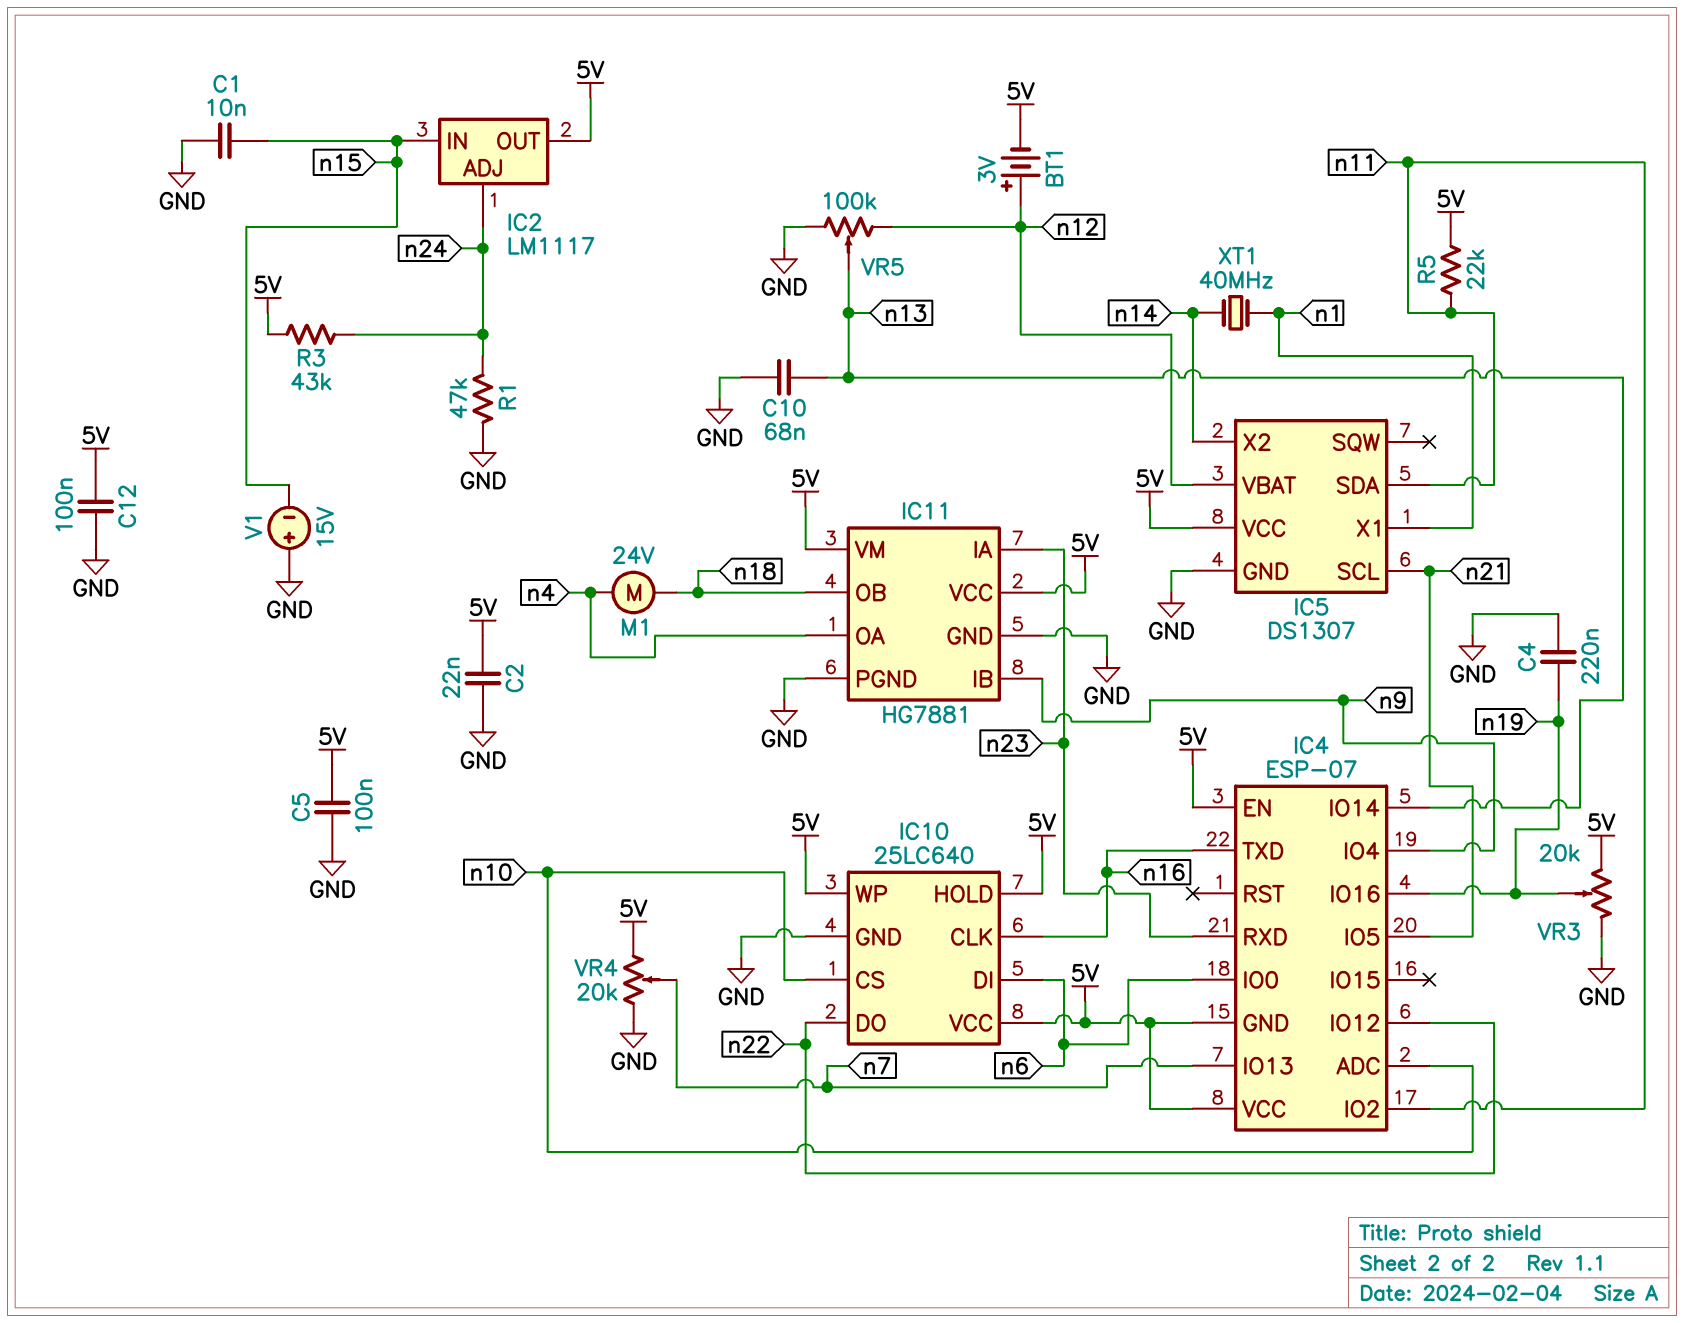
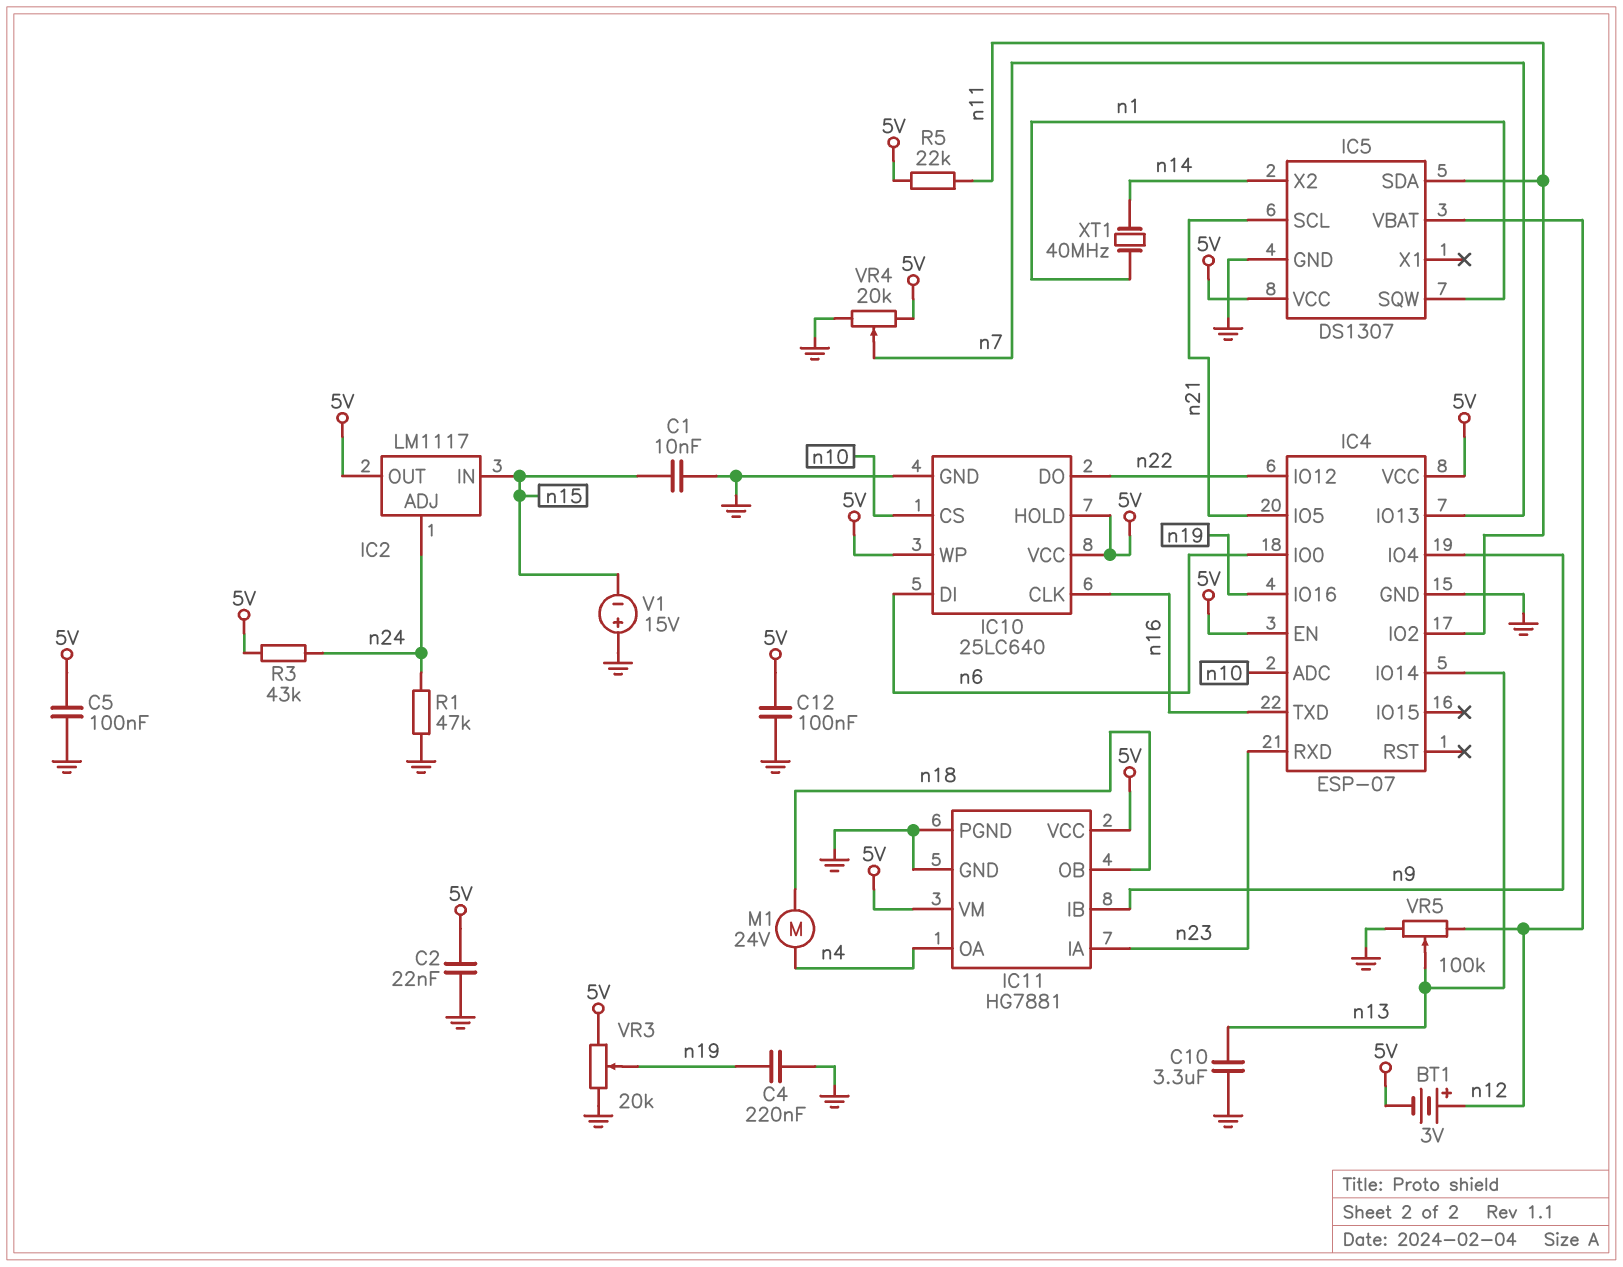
C10: 68nF (GND, n13) -> 3.3uF (GND, n13)
IC4 pin GND: 5V -> GND
IC5 pin SQW: none -> n1
IC5 pin X1: n1 -> none

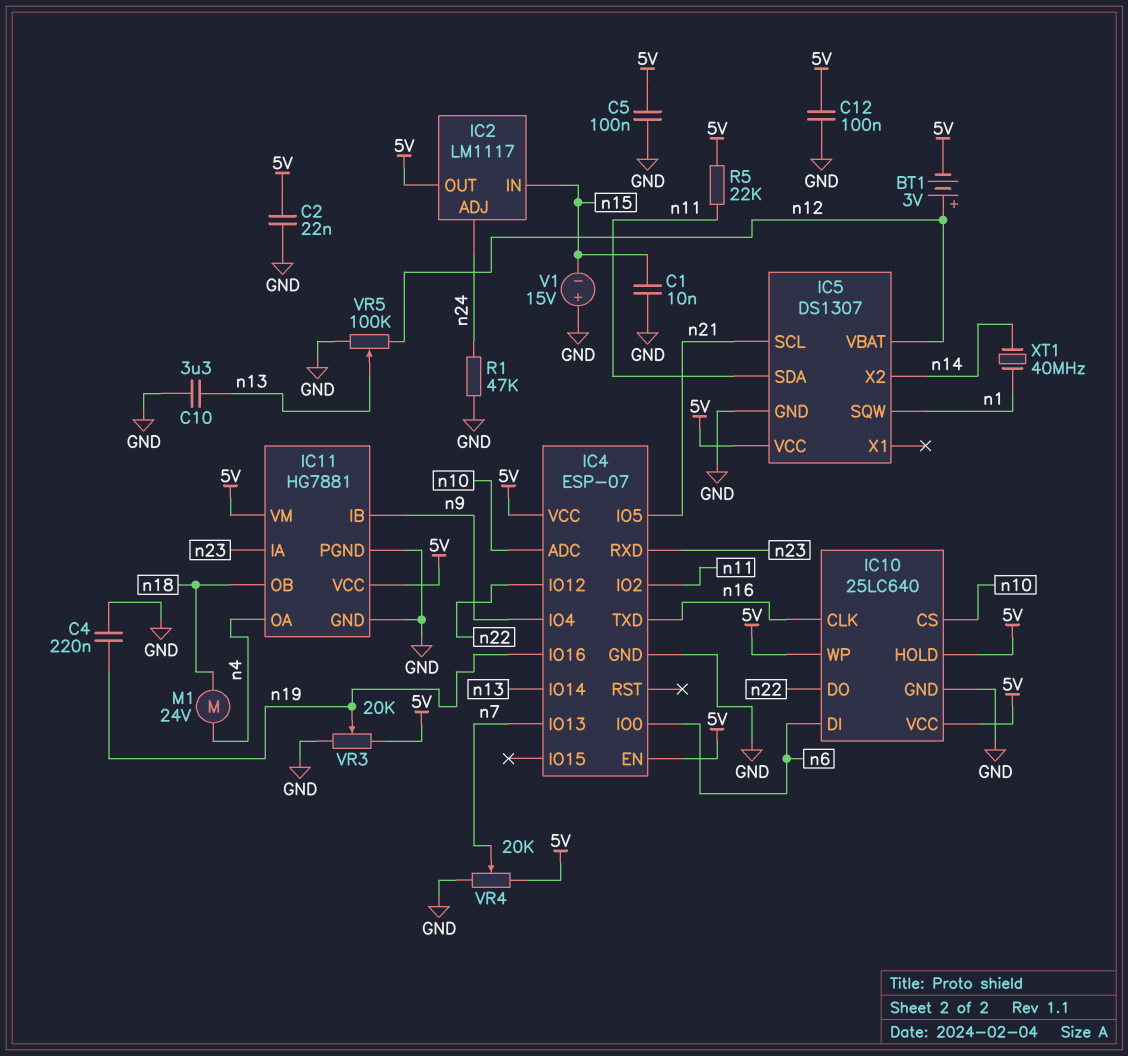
R3: 43k (5V, n24) -> none

